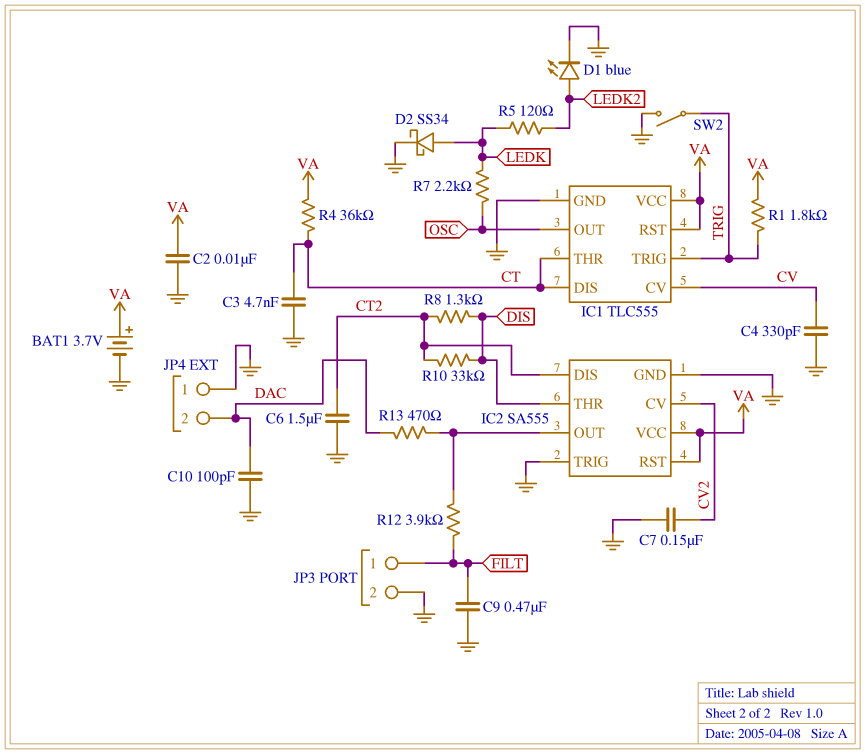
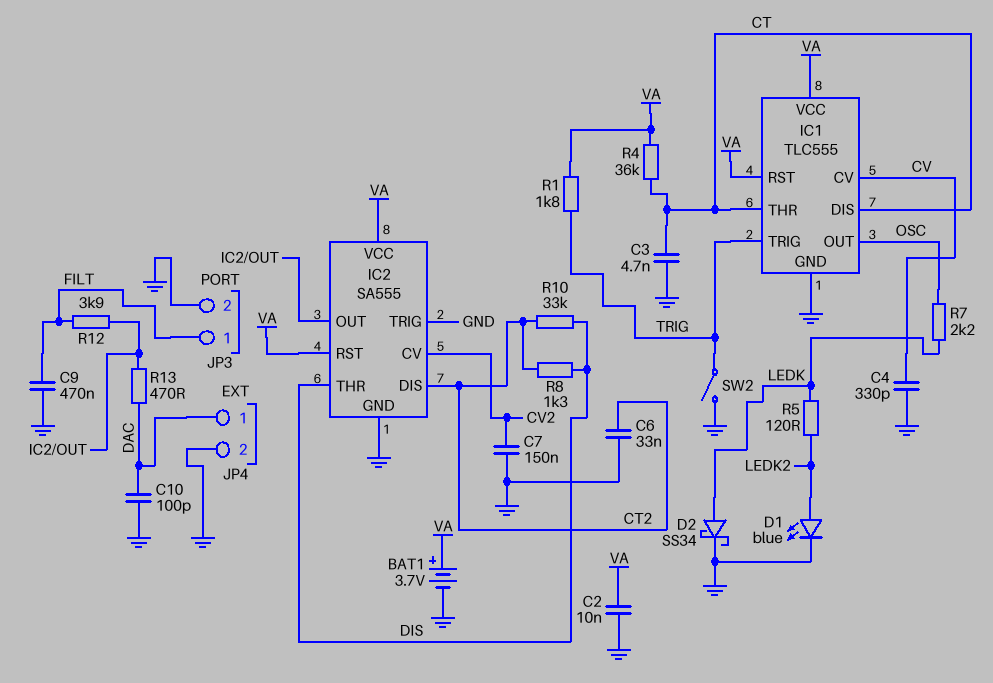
C6: 1.5uF (CT2, GND) -> 33nF (CT2, GND)
JP4 pin 1: GND -> DAC
JP4 pin 2: DAC -> GND

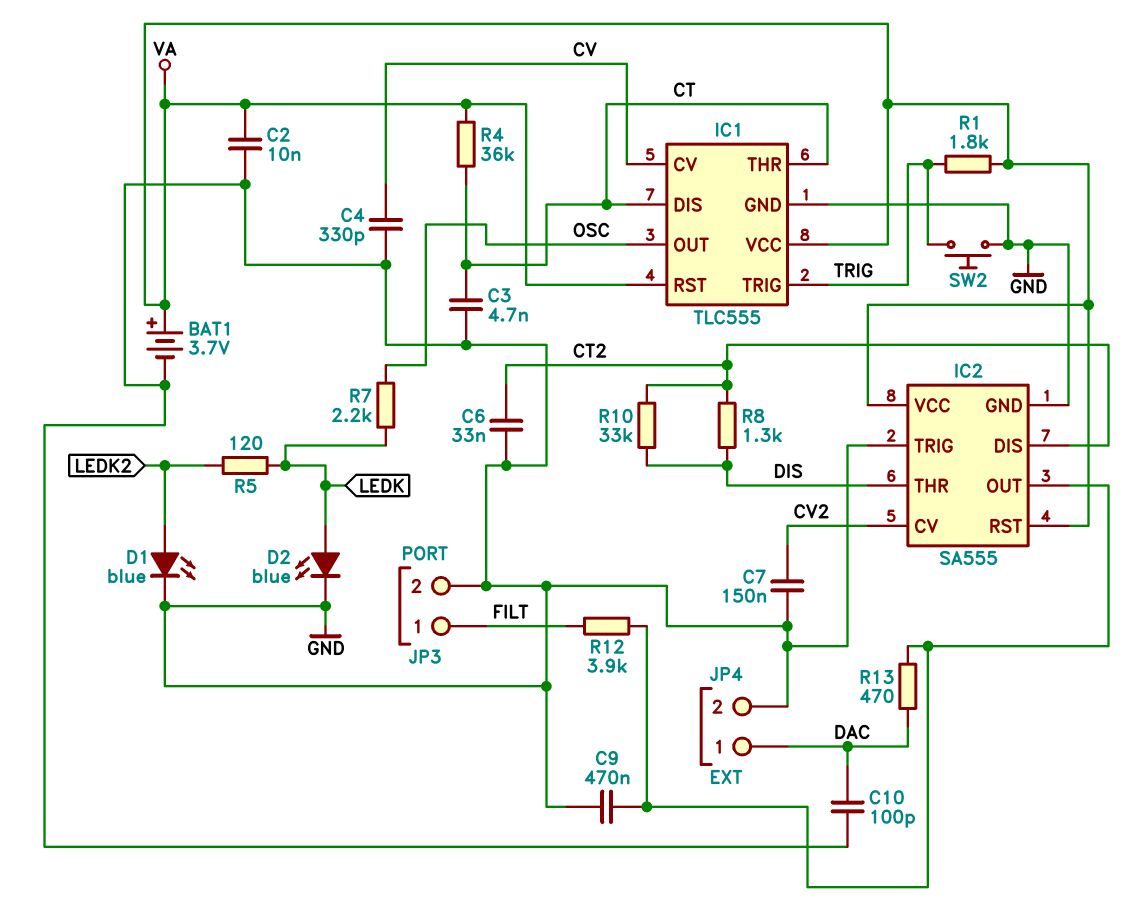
C9: 470nF (FILT, GND) -> 470nF (GND, IC2/OUT)
D2: schottky SS34 (A LEDK, K GND) -> LED blue (A LEDK, K GND)
SW2: switch (GND, TRIG) -> button (GND, TRIG)

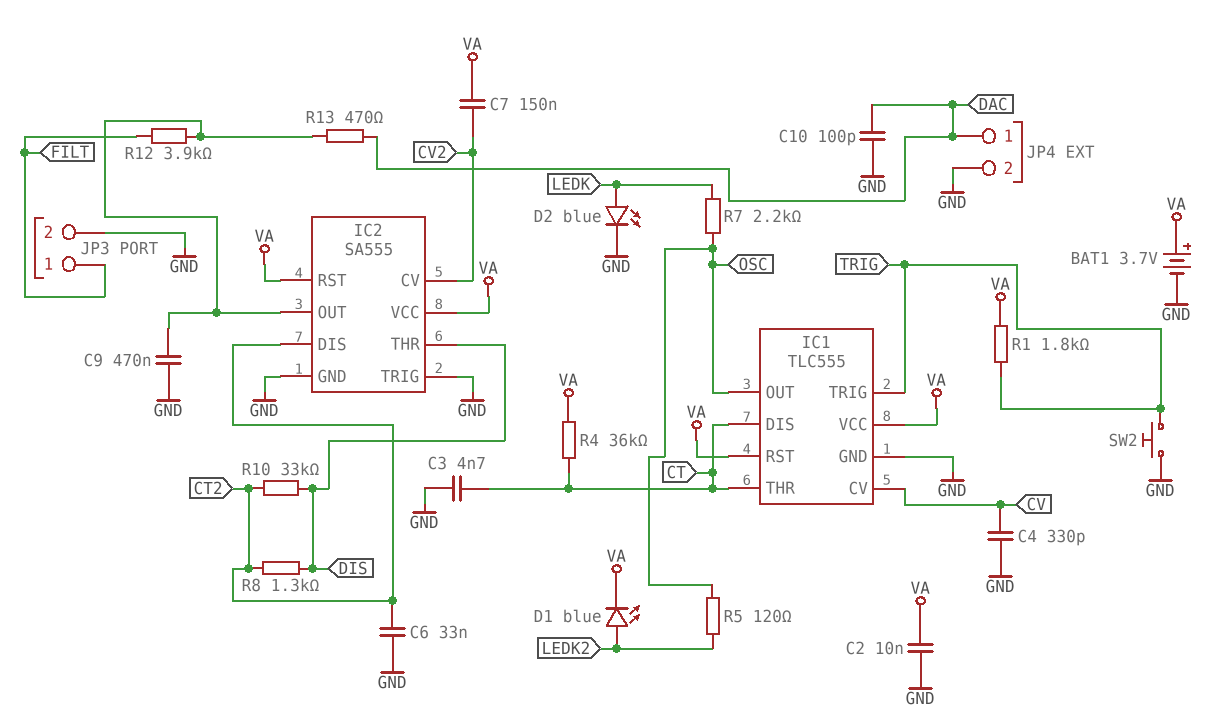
C7: 150nF (CV2, GND) -> 150nF (CV2, VA)
D1: LED blue (A LEDK2, K GND) -> LED blue (A LEDK2, K VA)
R5: 120 (LEDK, LEDK2) -> 120 (LEDK2, OSC)

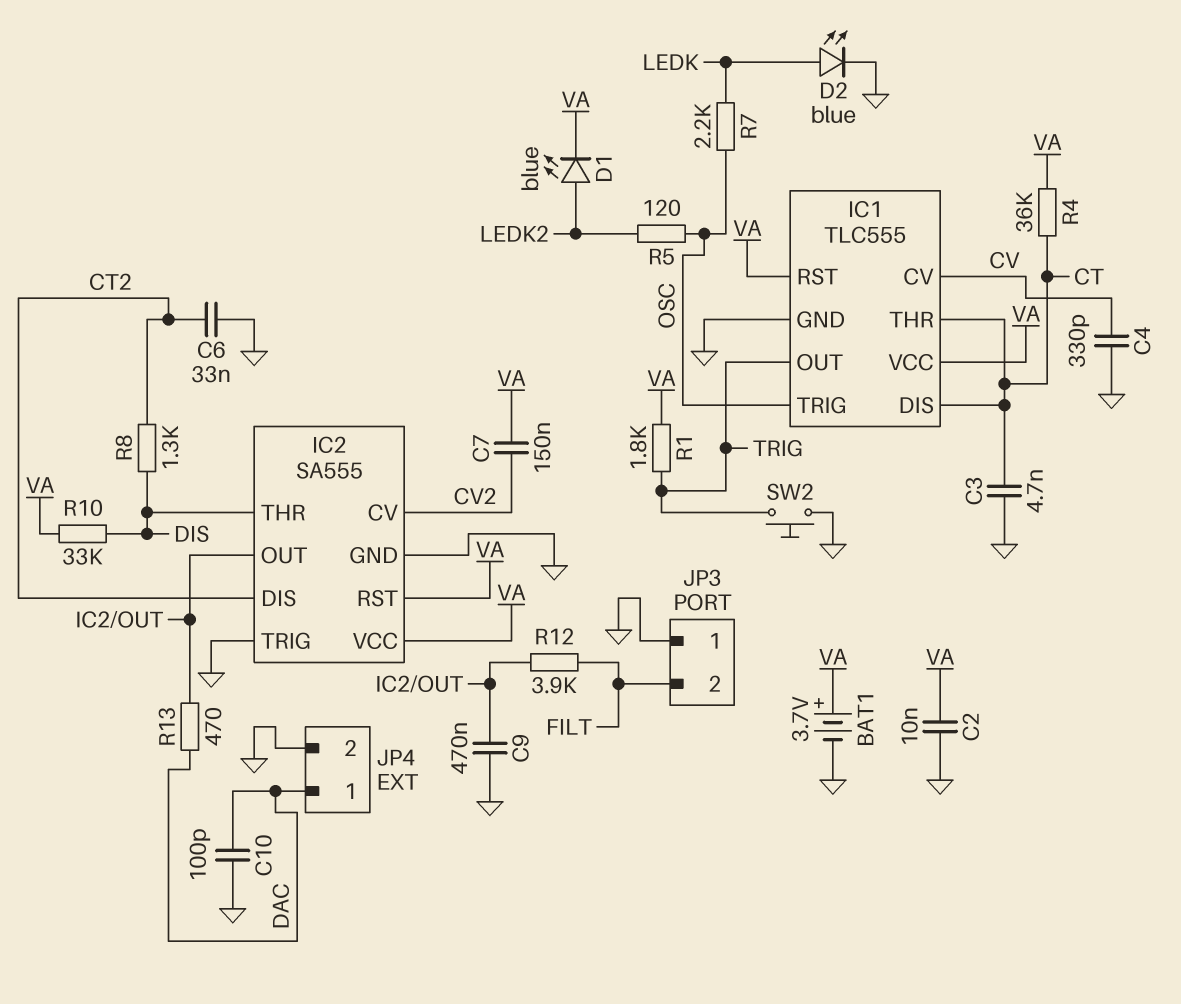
IC1 pin OUT: OSC -> TRIG
IC1 pin TRIG: TRIG -> OSC
JP3 pin 1: FILT -> GND
JP3 pin 2: GND -> FILT
R10: 33k (CT2, DIS) -> 33k (DIS, VA)

